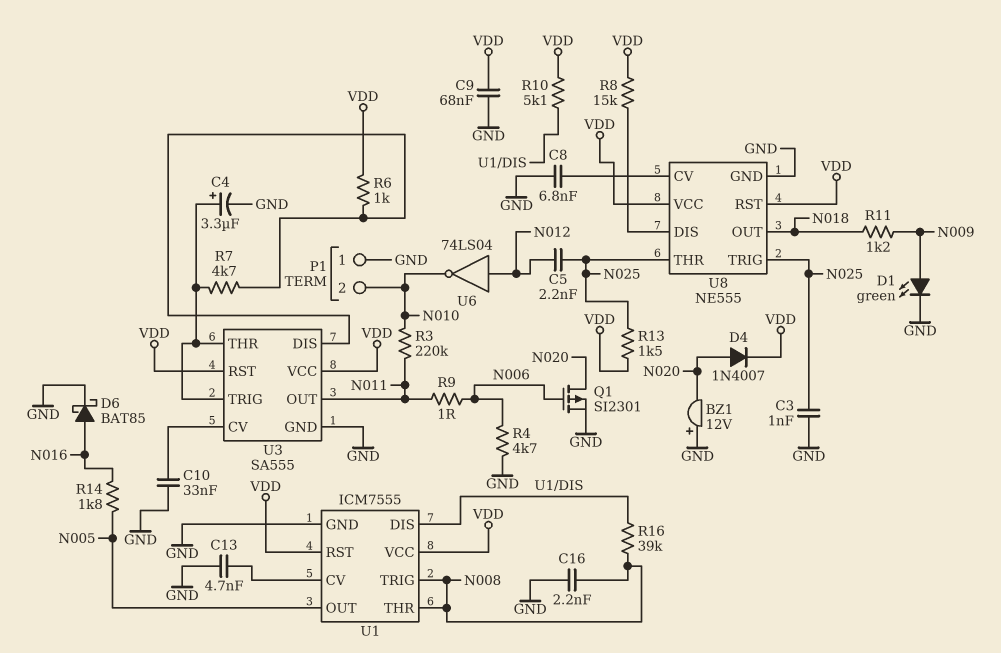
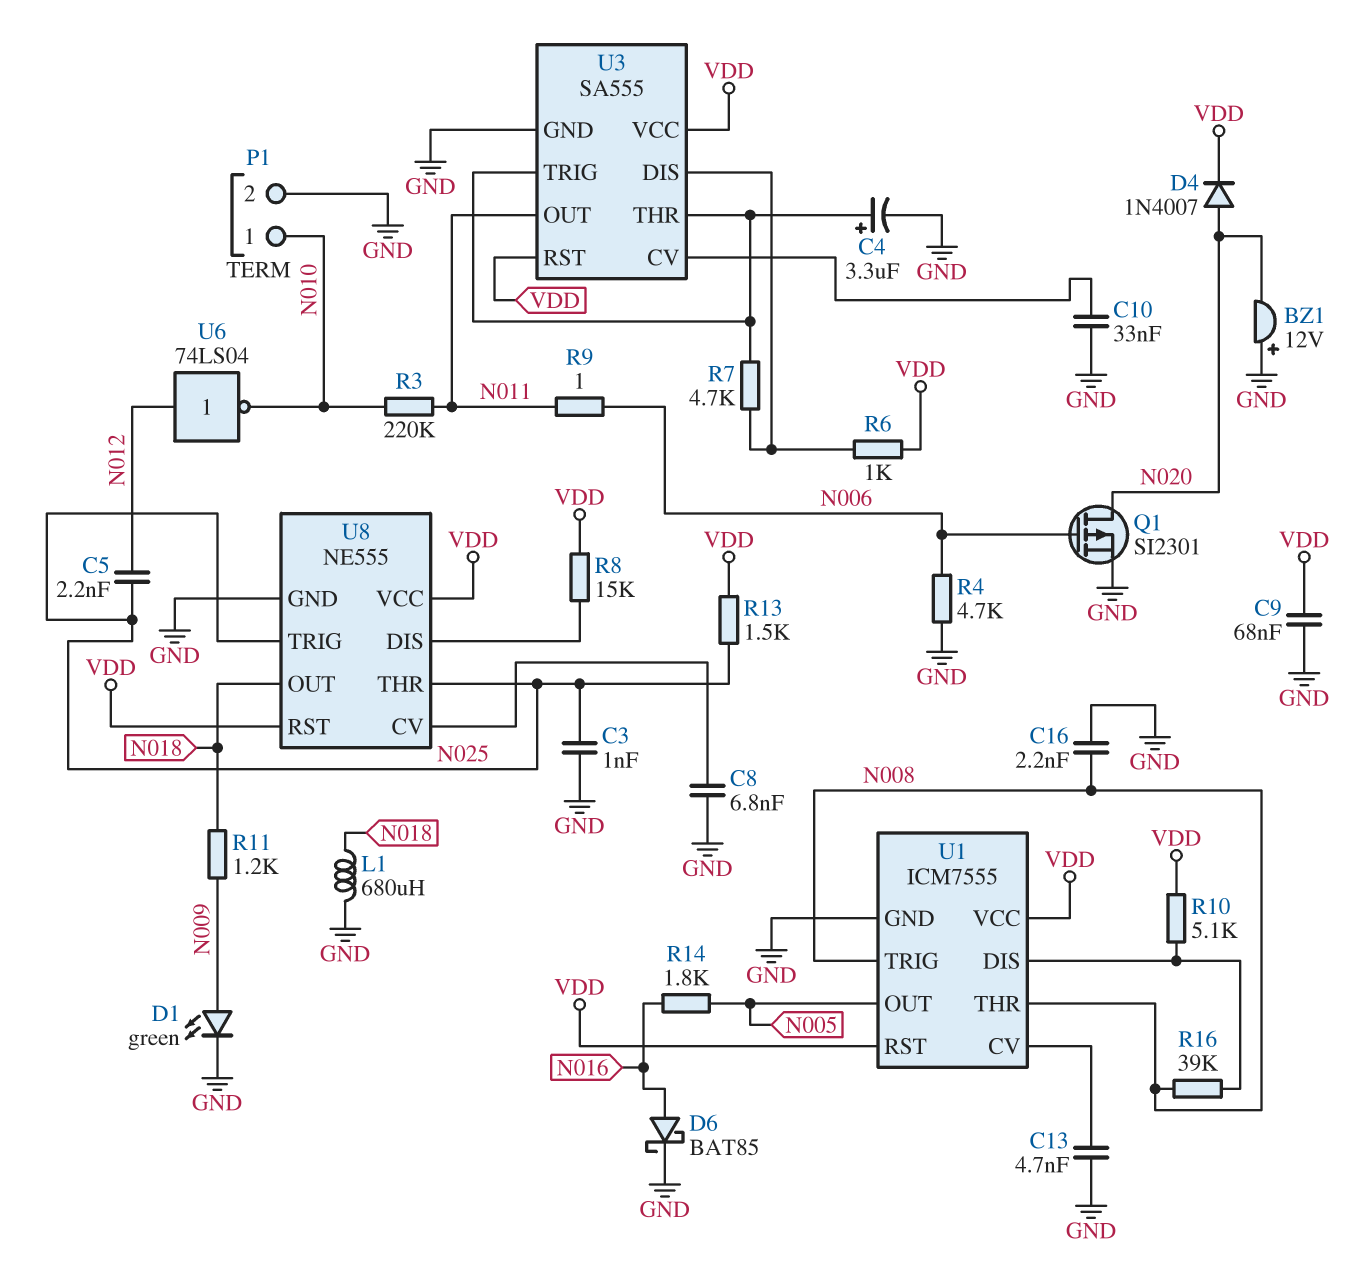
L1: none -> 680uH (GND, N018)
P1 pin 1: GND -> N010
P1 pin 2: N010 -> GND

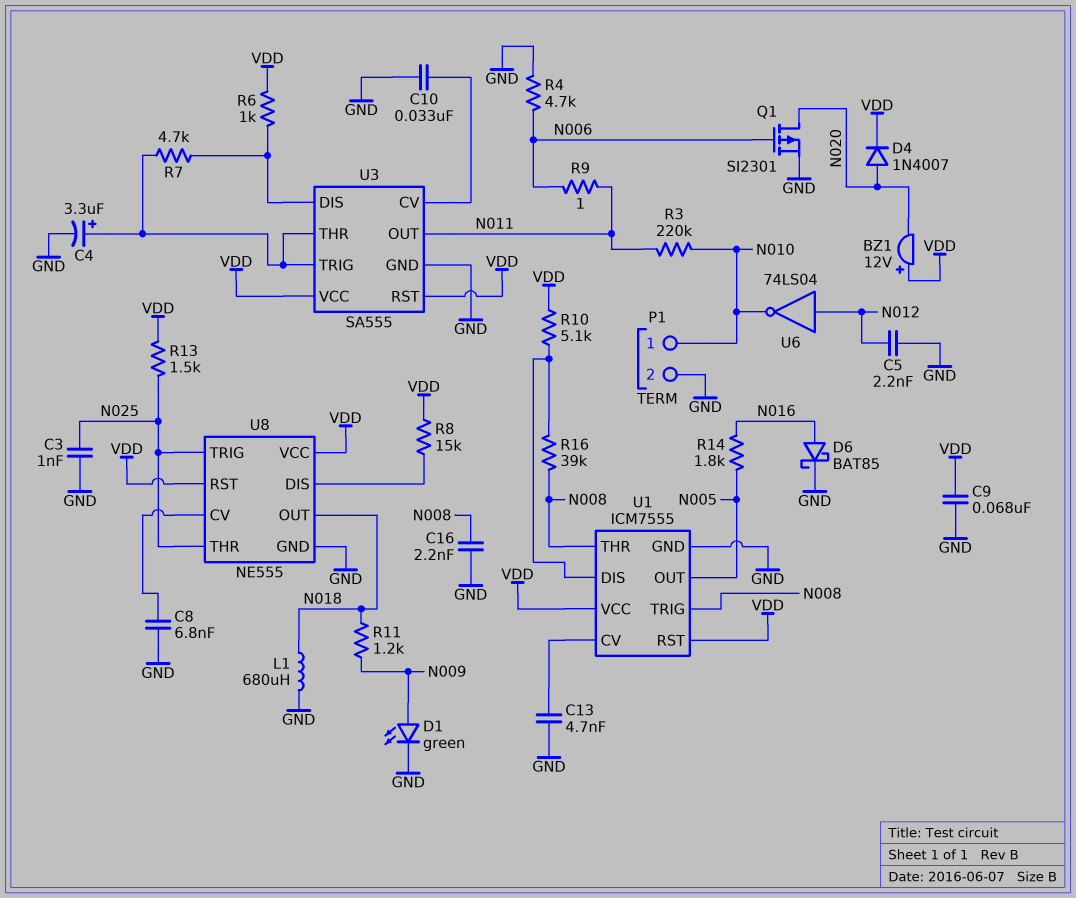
BZ1: buzzer 12V (plus GND, minus N020) -> buzzer 12V (plus VDD, minus N020)
C5: 2.2nF (N012, N025) -> 2.2nF (GND, N012)

